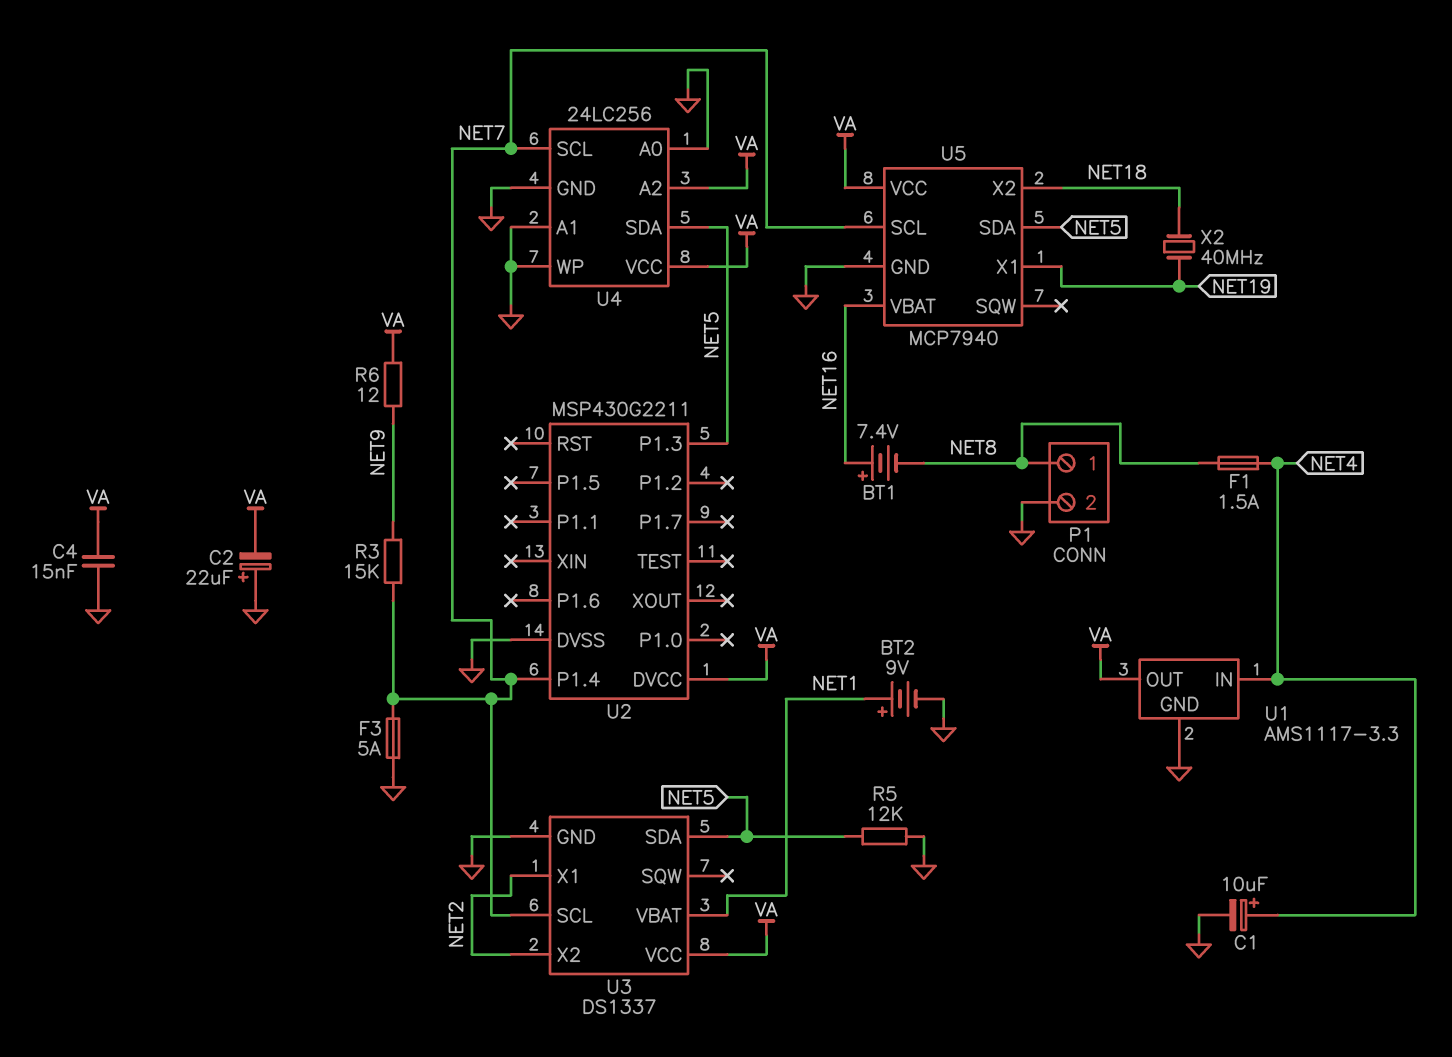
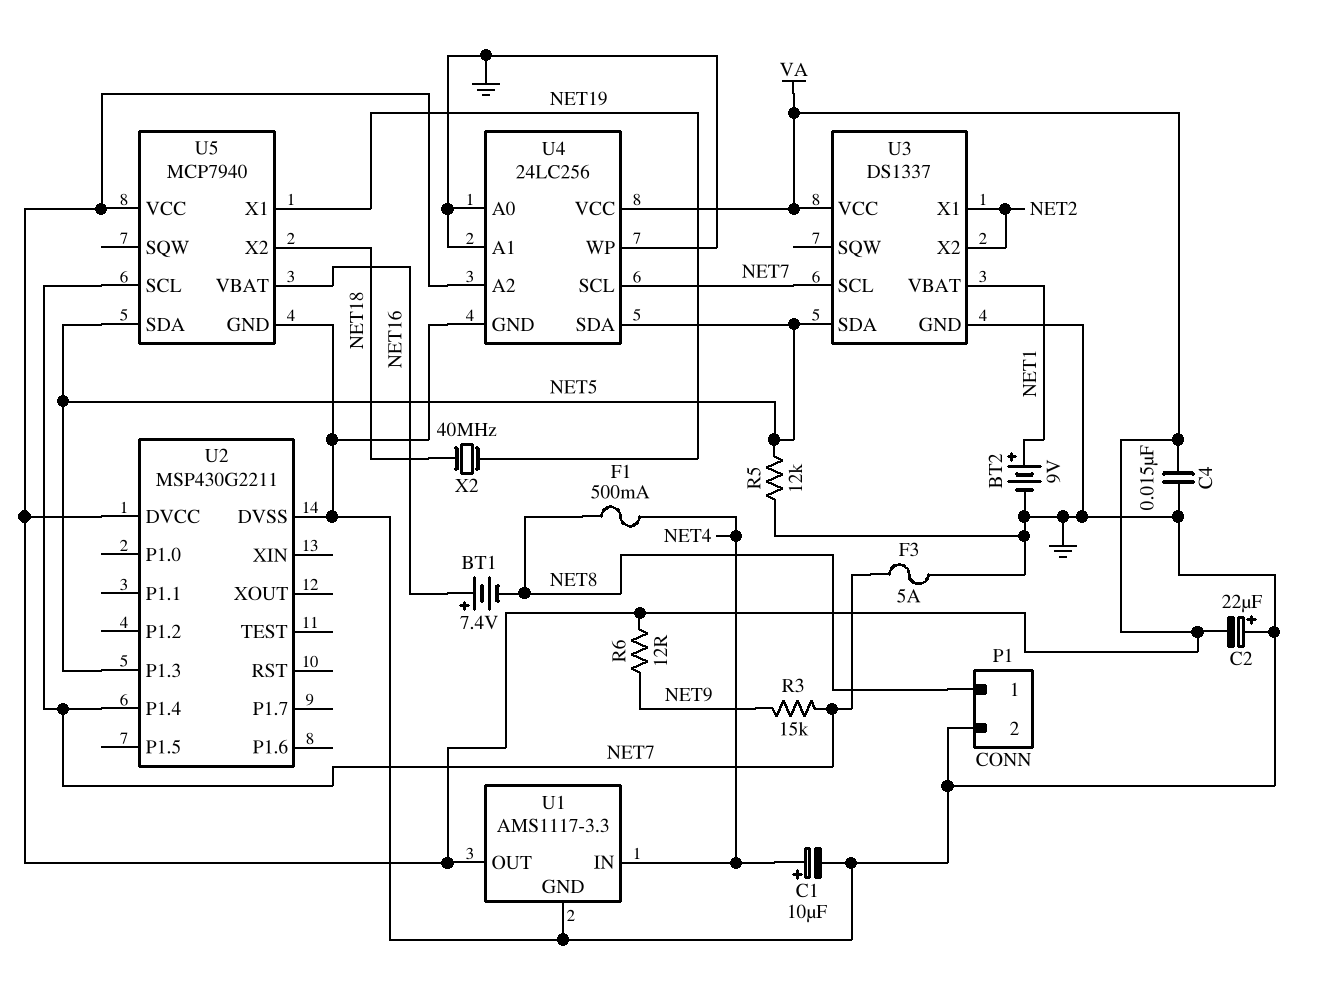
F1: 1.5A (NET4, NET8) -> 500mA (NET4, NET8)

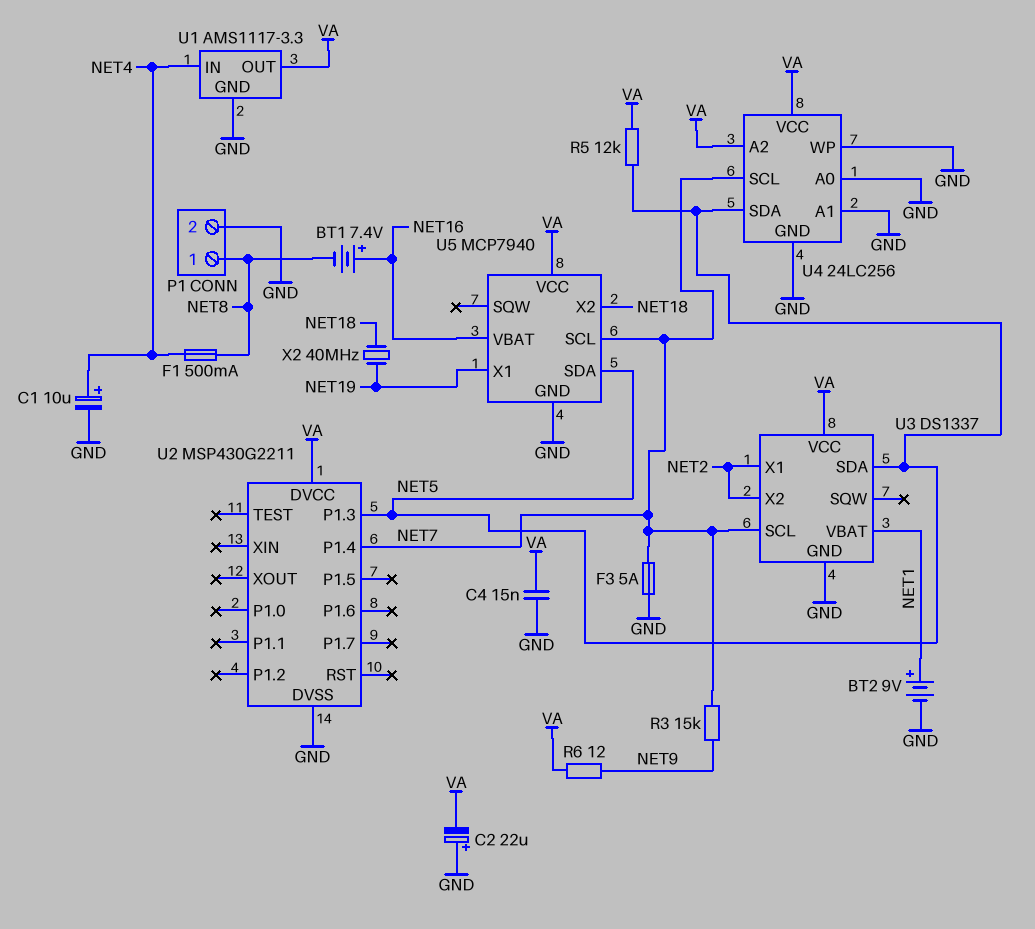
R5: 12k (GND, NET5) -> 12k (NET5, VA)

